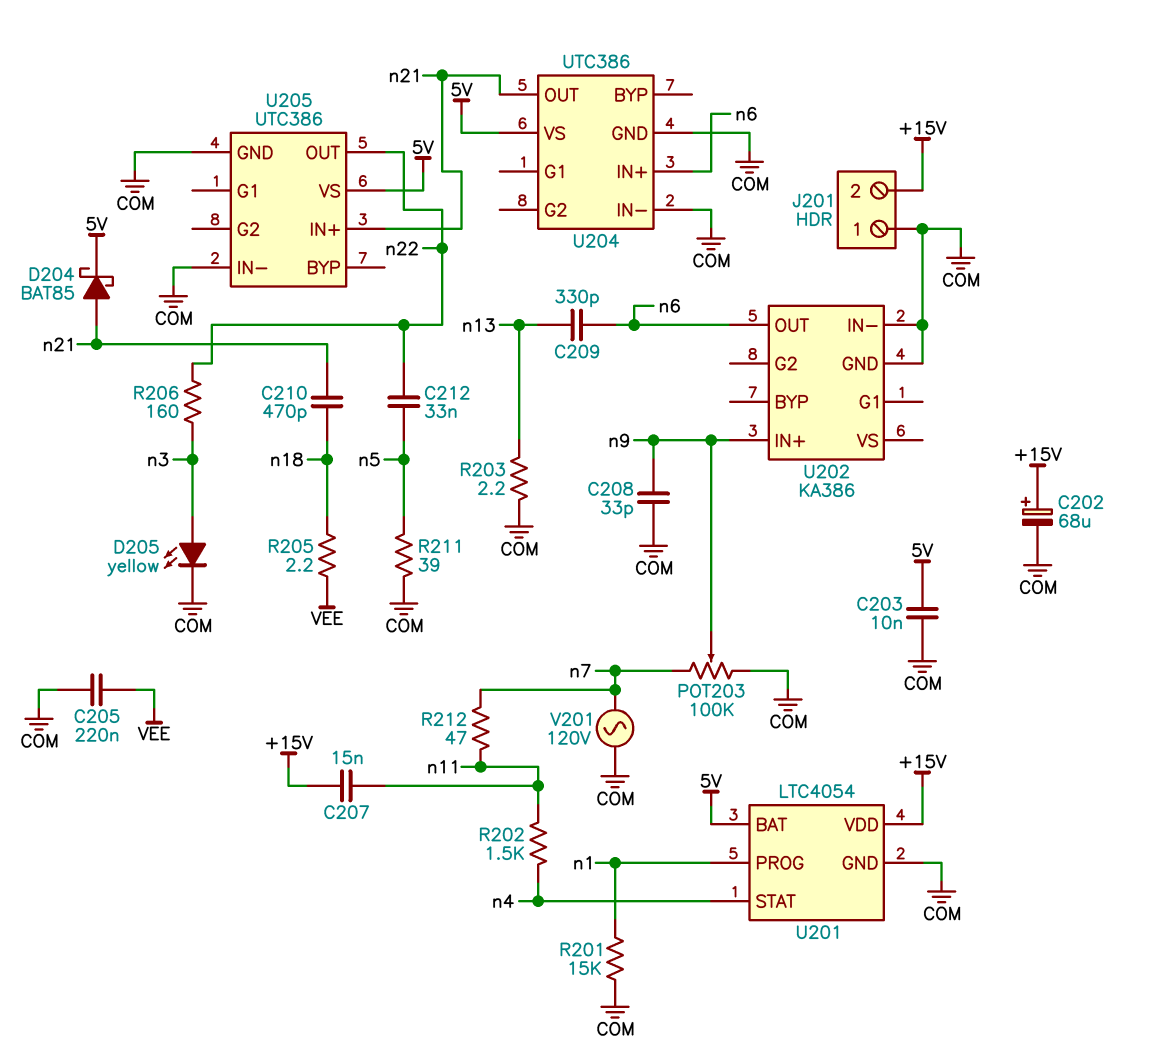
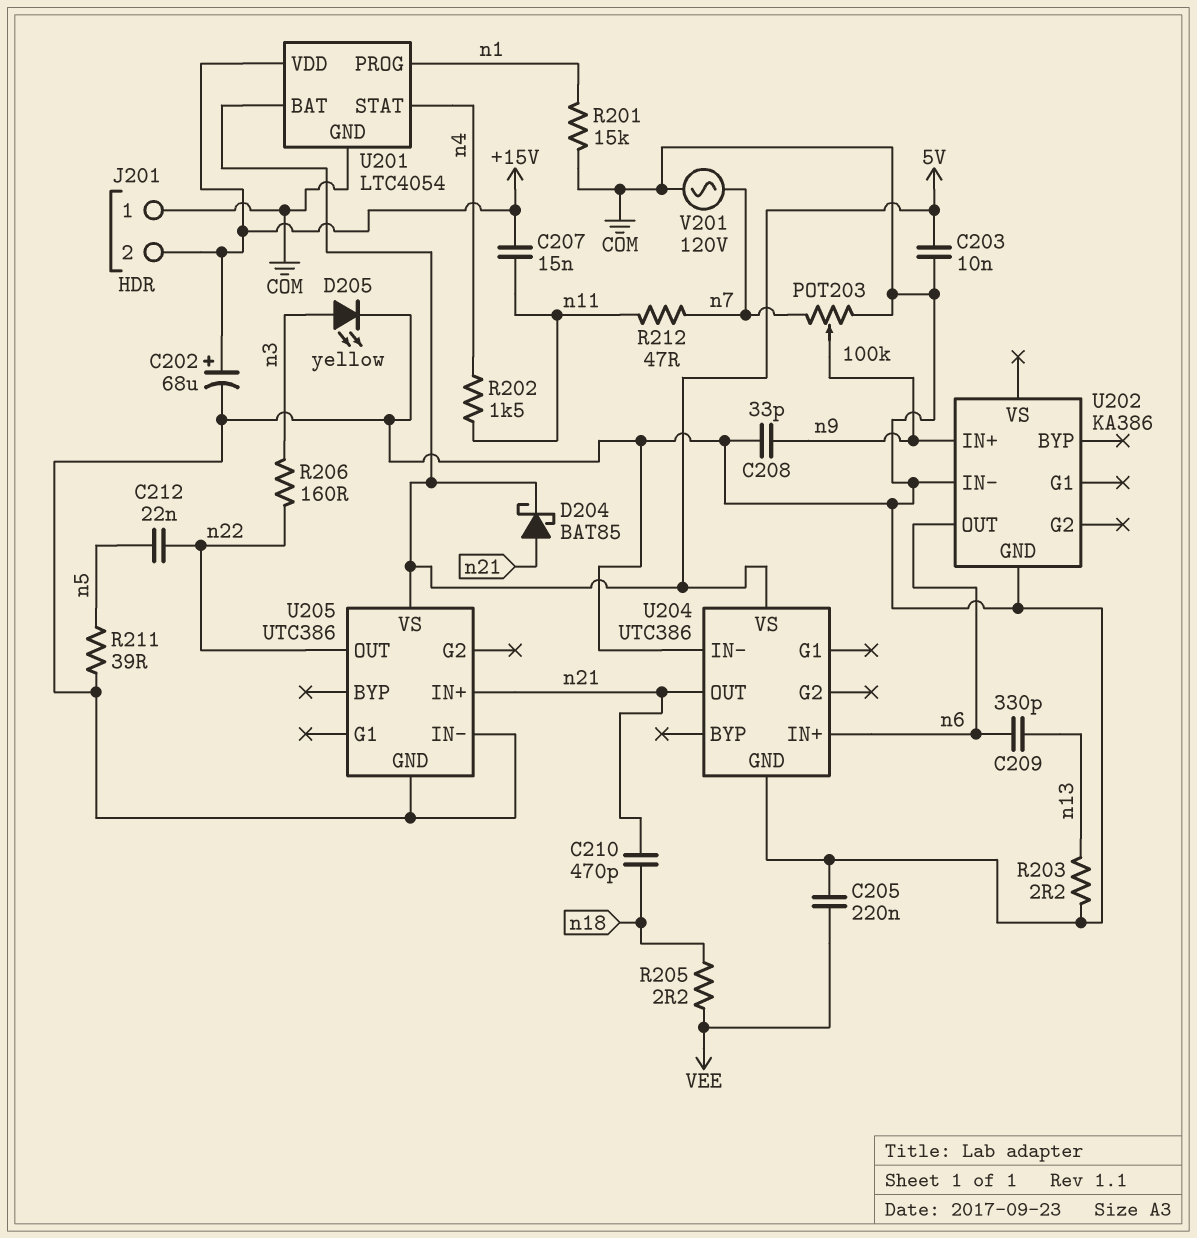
C212: 33nF (n5, n22) -> 22nF (n5, n22)

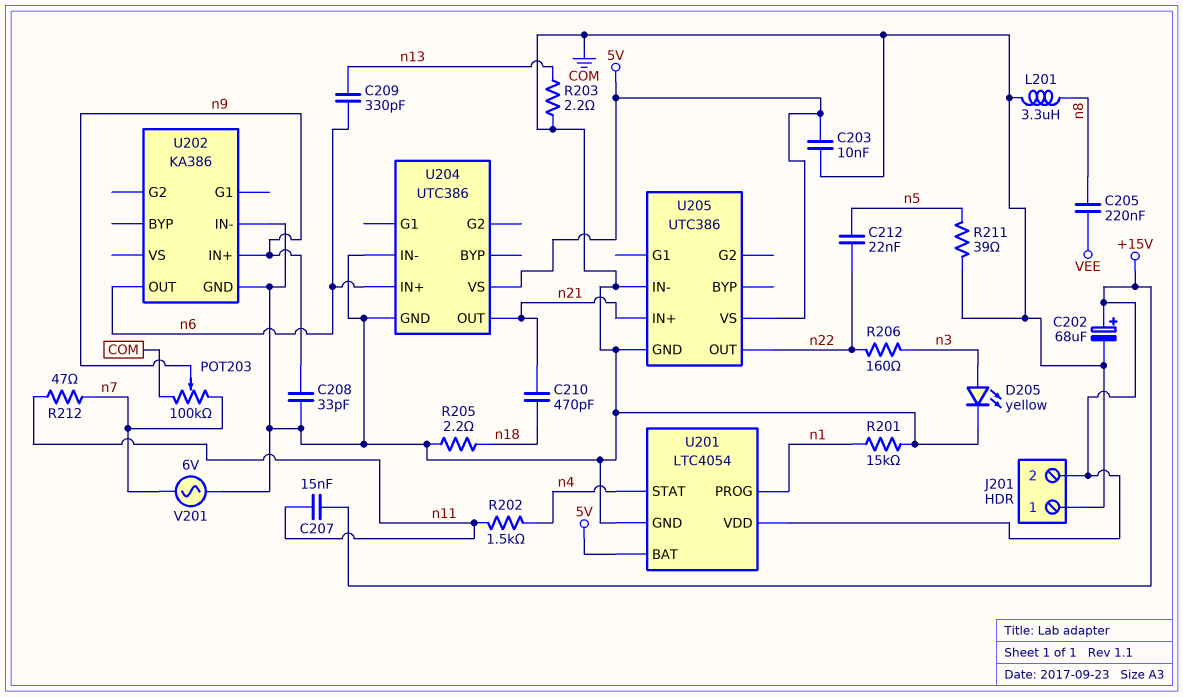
C205: 220nF (COM, VEE) -> 220nF (VEE, n8)
D204: schottky BAT85 (A n21, K 5V) -> none
L201: none -> 3.3uH (COM, n8)
R205: 2.2 (VEE, n18) -> 2.2 (COM, n18)
V201: AC 120V (COM, n7) -> AC 6V (COM, n7)

